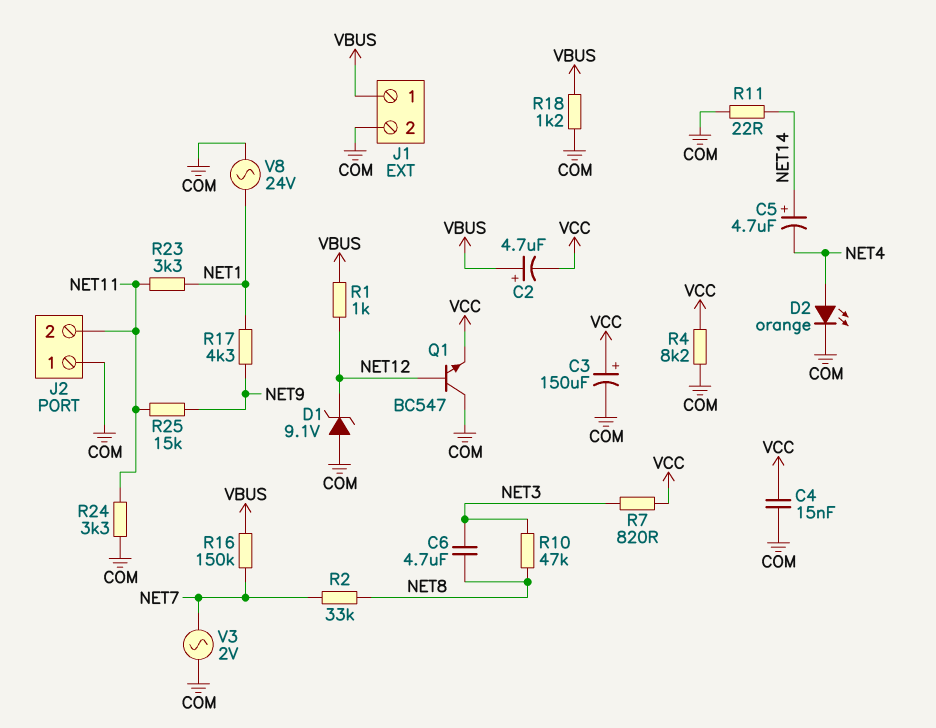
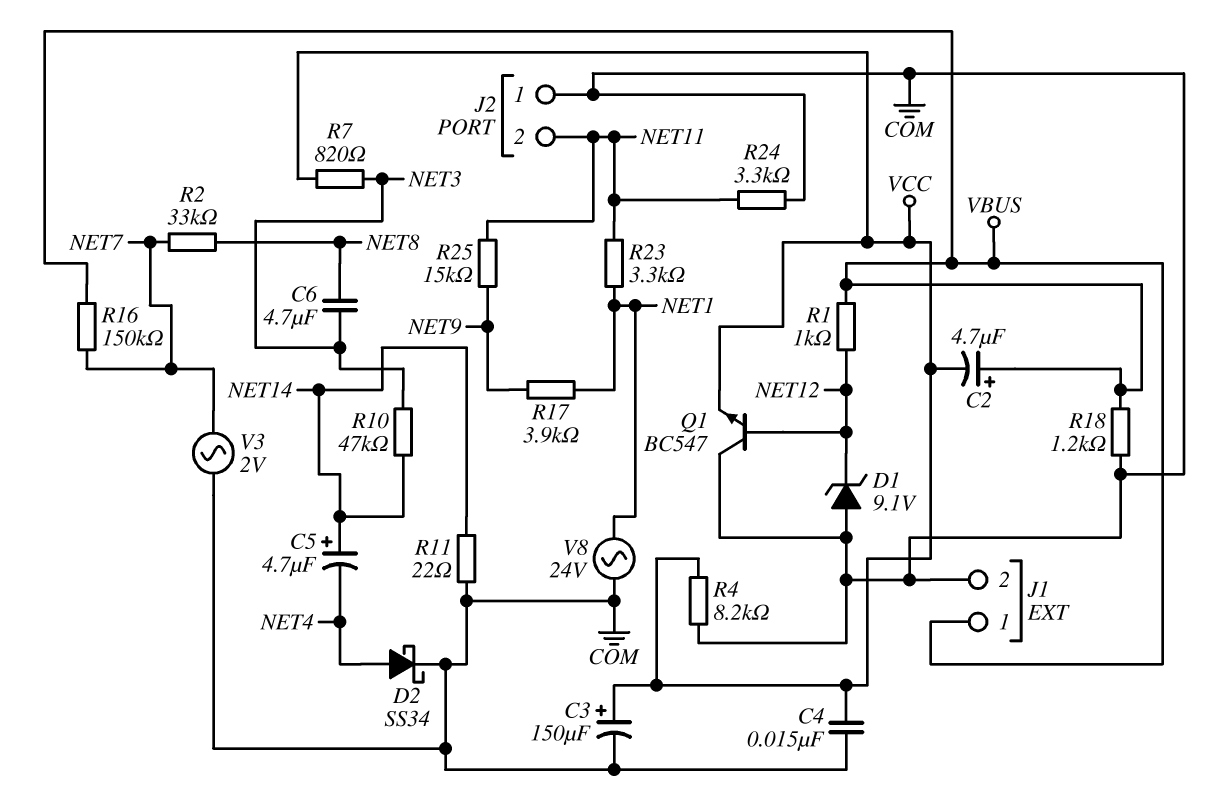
D2: LED orange (A NET4, K COM) -> schottky SS34 (A NET4, K COM)
R10: 47k (NET3, NET8) -> 47k (NET3, NET14)
R17: 4.3k (NET1, NET9) -> 3.9k (NET1, NET9)

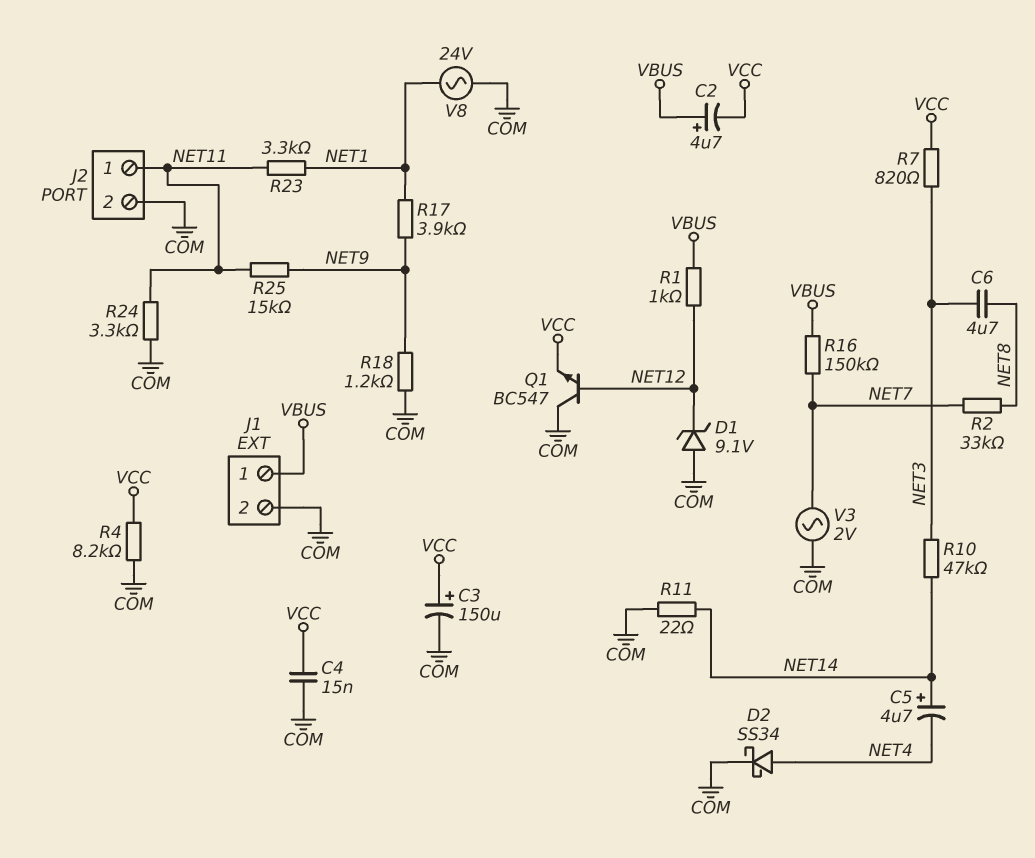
J2 pin 1: COM -> NET11
J2 pin 2: NET11 -> COM
R18: 1.2k (COM, VBUS) -> 1.2k (COM, NET9)

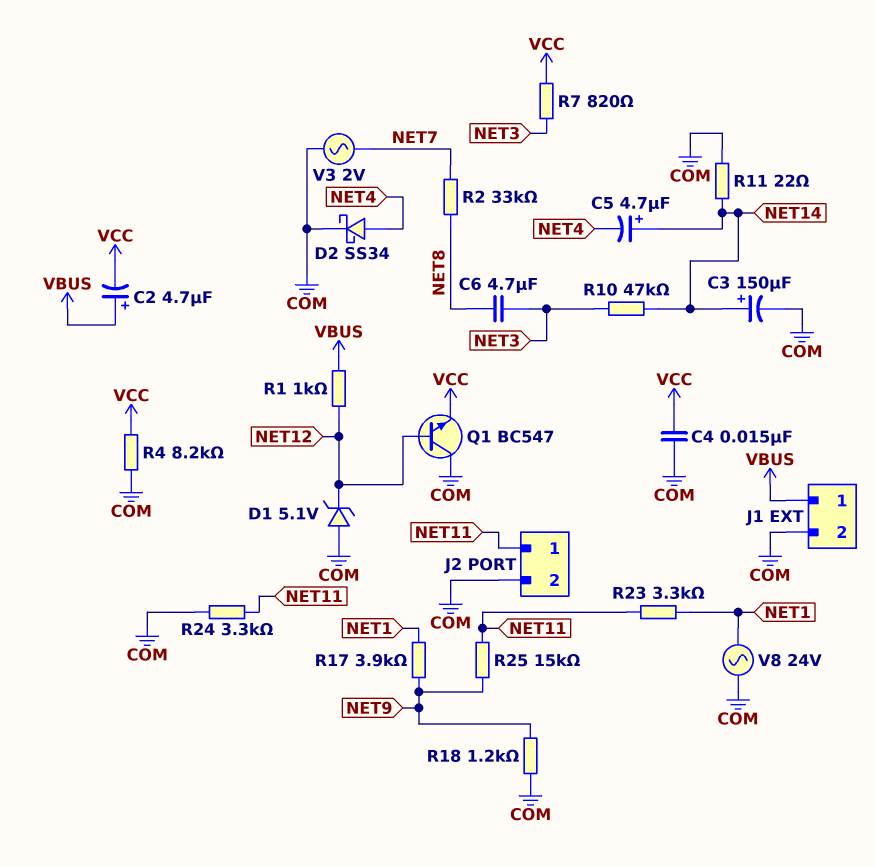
C3: 150uF (plus VCC, minus COM) -> 150uF (plus NET14, minus COM)
D1: zener 9.1V (A COM, K NET12) -> zener 5.1V (A COM, K NET12)
R16: 150k (NET7, VBUS) -> none

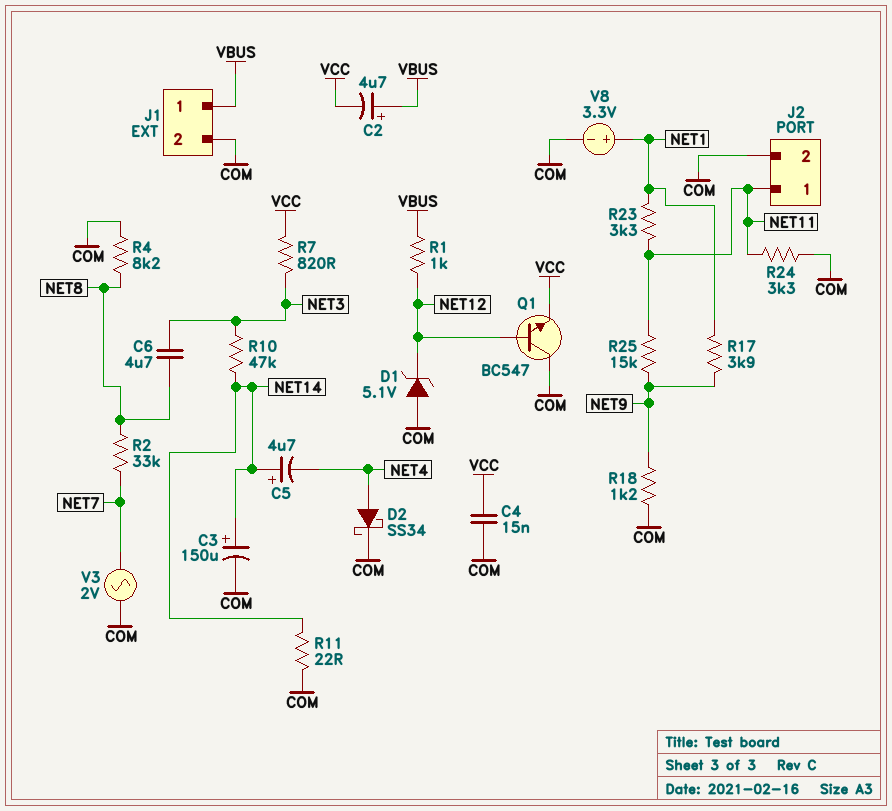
R4: 8.2k (COM, VCC) -> 8.2k (COM, NET8)
V8: AC 24V (COM, NET1) -> 3.3V (plus NET1, minus COM)

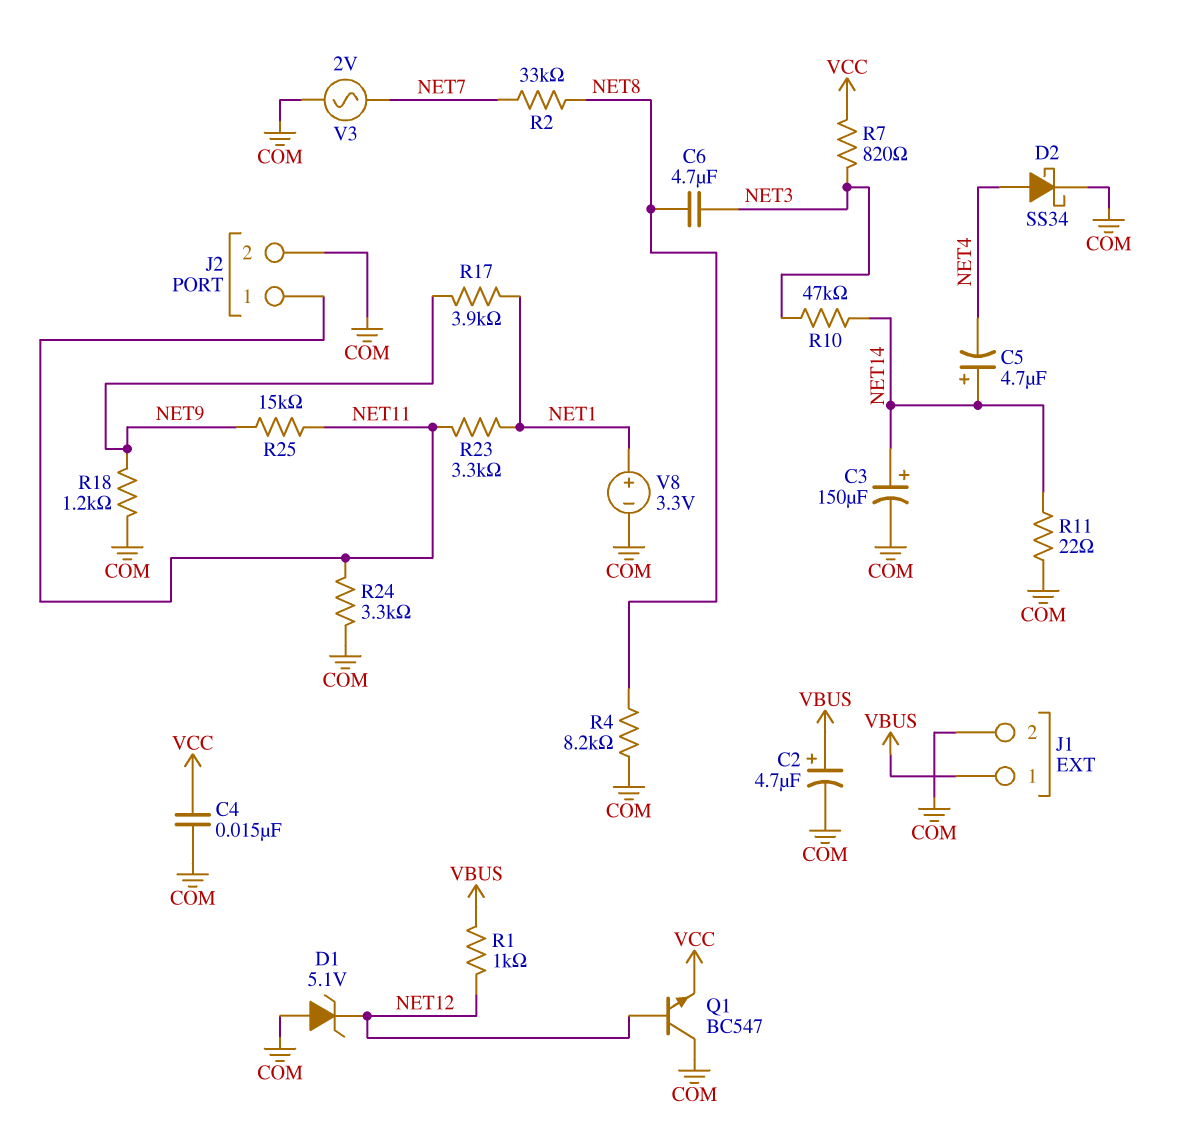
C2: 4.7uF (plus VBUS, minus VCC) -> 4.7uF (plus VBUS, minus COM)

